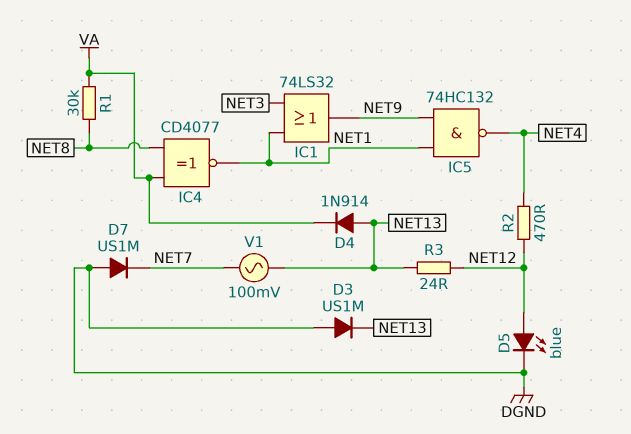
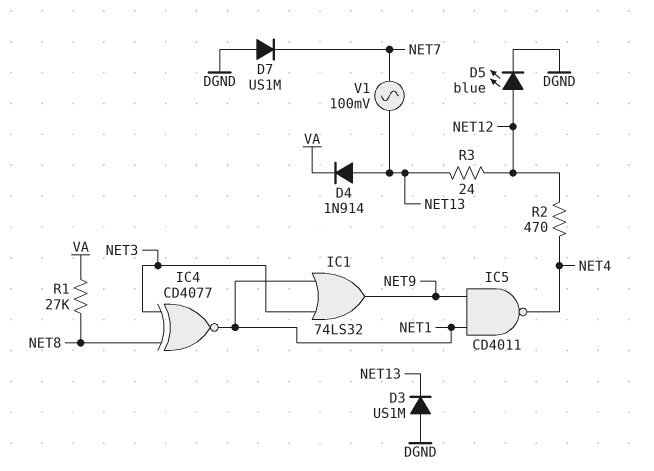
IC4: XNOR CD4077 (in NET8, in VA, out NET1) -> XNOR CD4077 (in NET3, in NET8, out NET1)
IC5: NAND 74HC132 (in NET1, in NET9, out NET4) -> NAND CD4011 (in NET1, in NET9, out NET4)
R1: 30k (NET8, VA) -> 27k (NET8, VA)

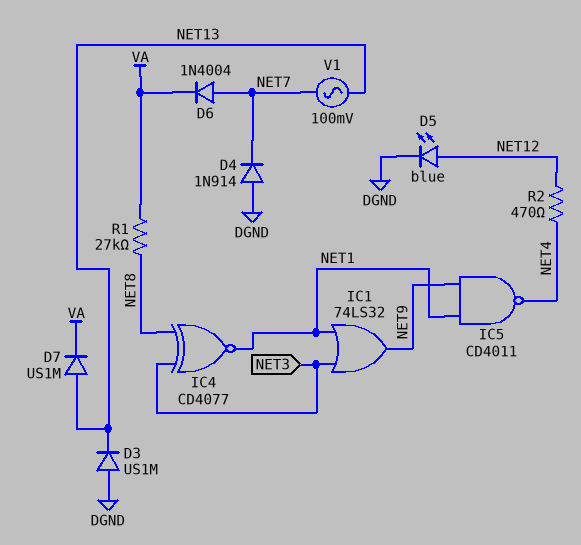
D4: diode 1N914 (A NET13, K VA) -> diode 1N914 (A DGND, K NET7)
D6: none -> diode 1N4004 (A NET7, K VA)
D7: diode US1M (A DGND, K NET7) -> diode US1M (A NET13, K VA)
R3: 24 (NET12, NET13) -> none

